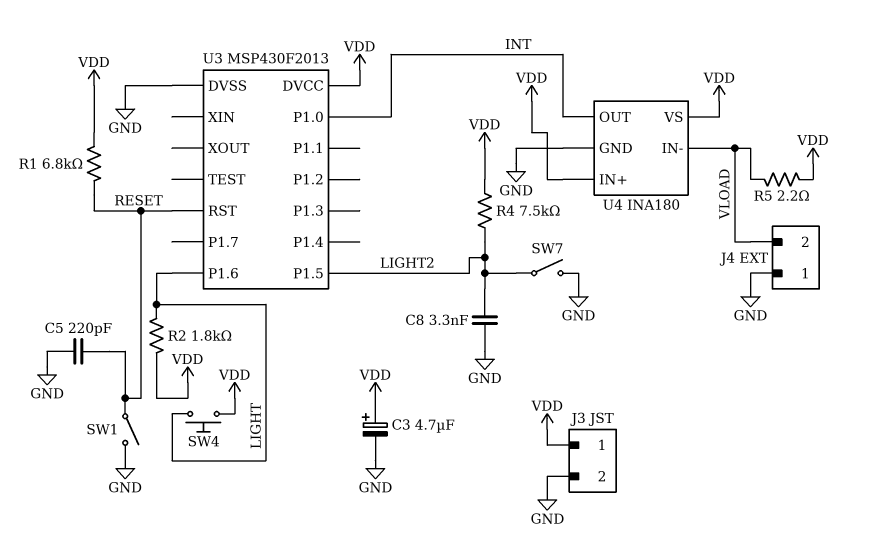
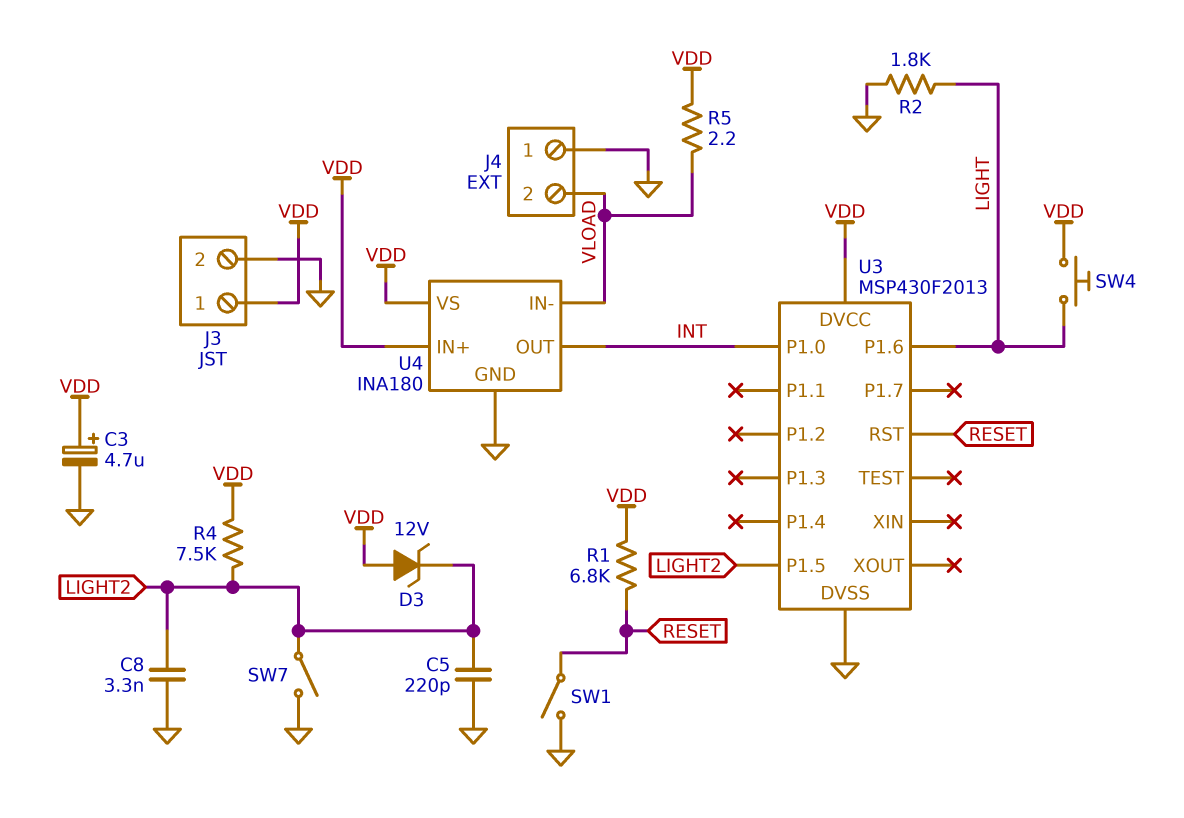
C5: 220pF (GND, RESET) -> 220pF (GND, LIGHT2)
D3: none -> zener 12V (A VDD, K LIGHT2)
R2: 1.8k (LIGHT, VDD) -> 1.8k (GND, LIGHT)

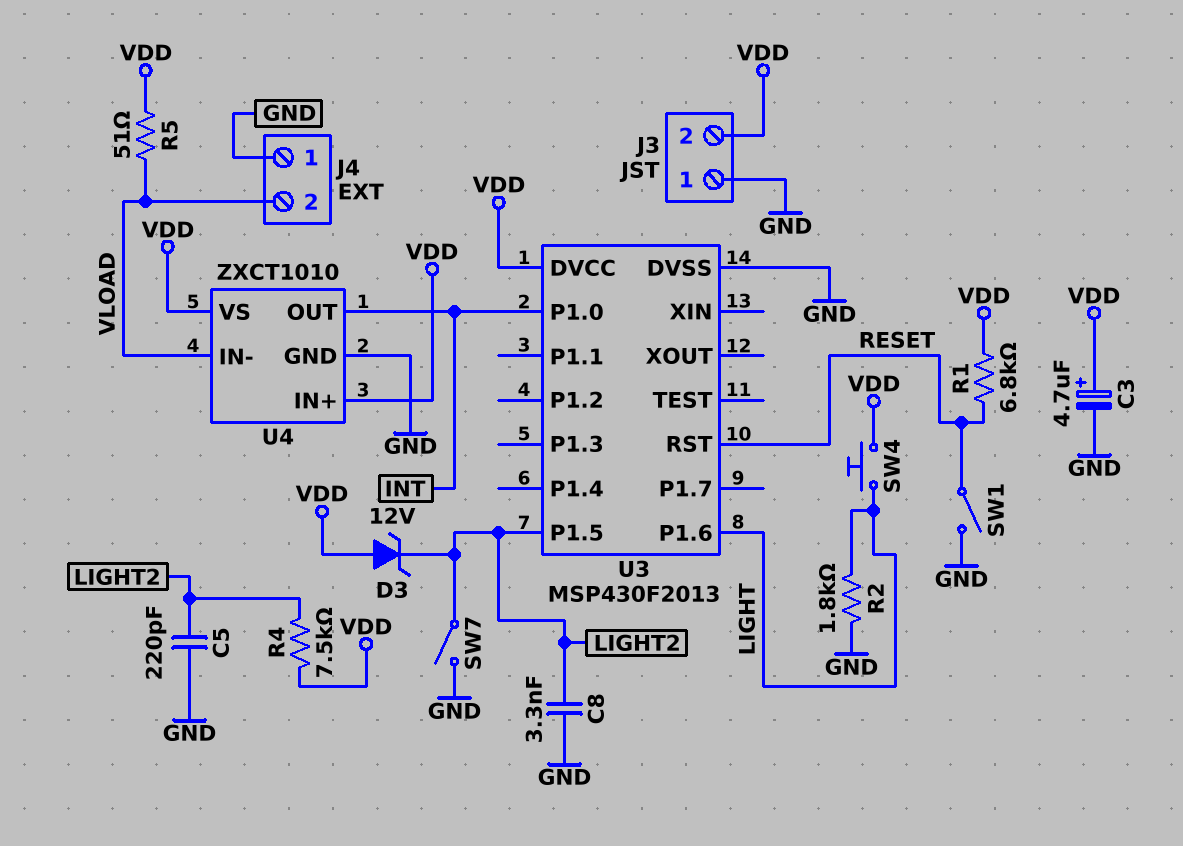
J3 pin 1: VDD -> GND
J3 pin 2: GND -> VDD
R5: 2.2 (VDD, VLOAD) -> 51 (VDD, VLOAD)
U4: INA180 -> ZXCT1010

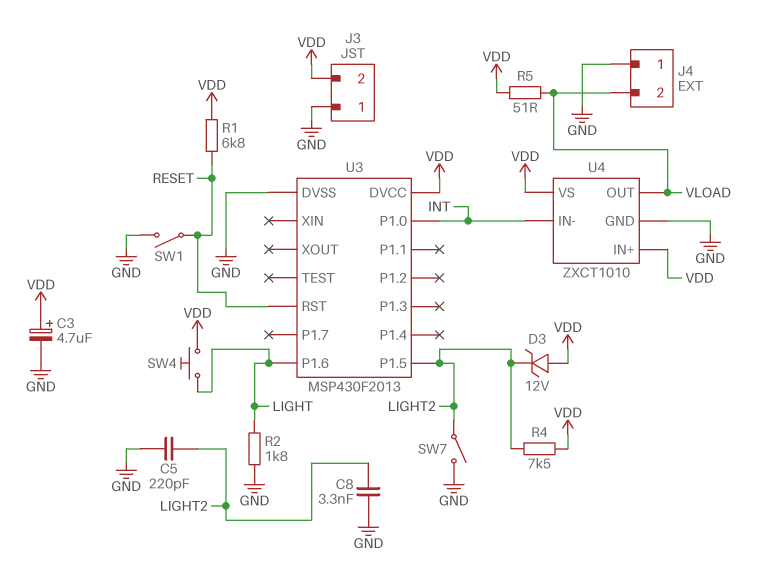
U4 pin IN-: VLOAD -> INT
U4 pin OUT: INT -> VLOAD

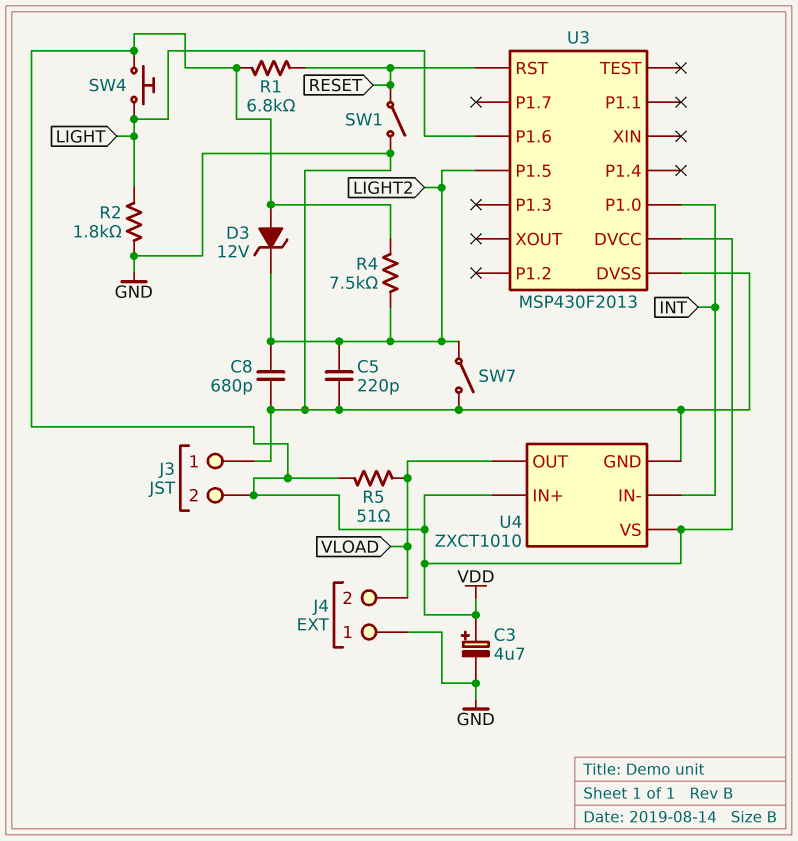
C8: 3.3nF (GND, LIGHT2) -> 680pF (GND, LIGHT2)

